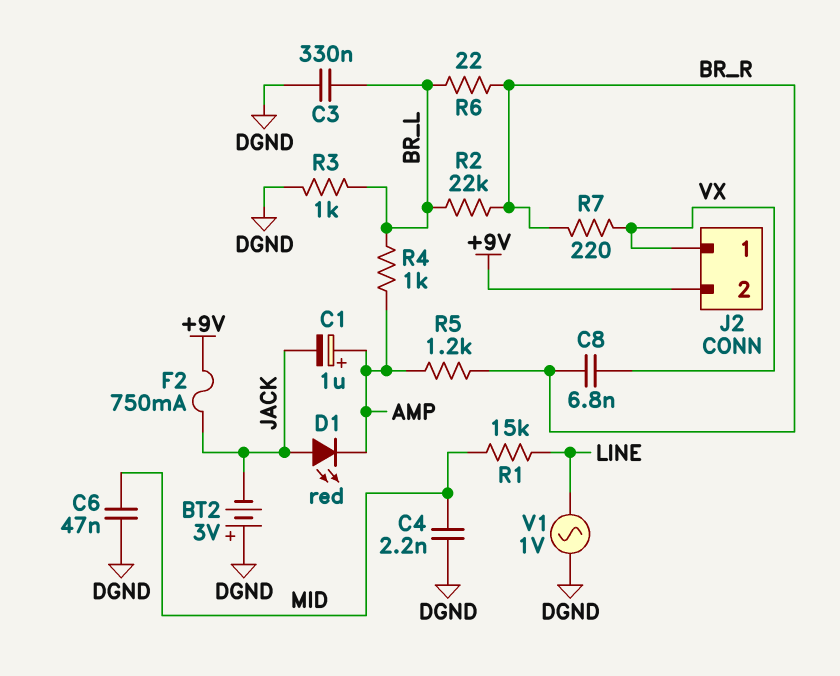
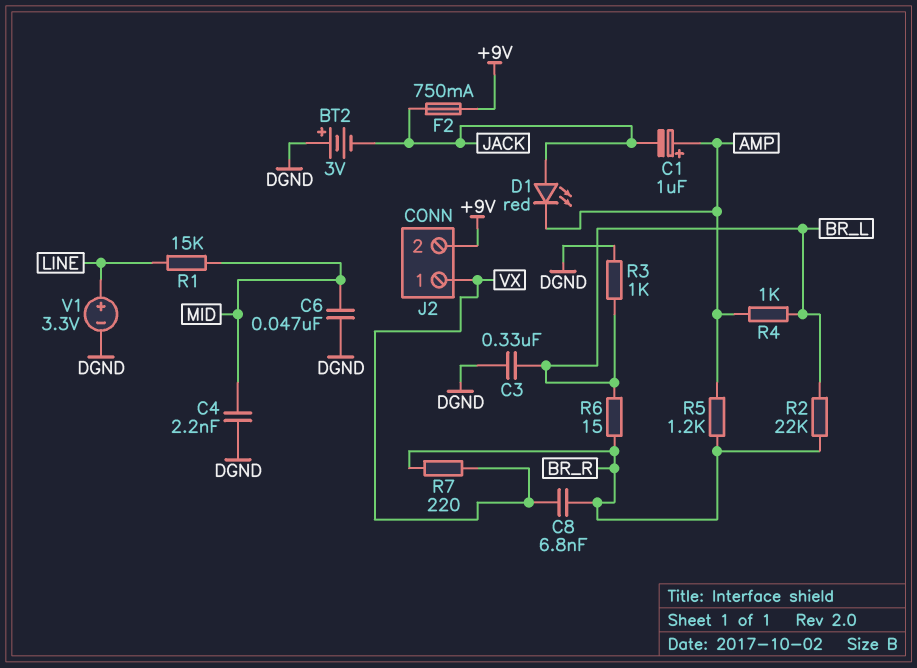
R6: 22 (BR_L, BR_R) -> 15 (BR_L, BR_R)
V1: AC 1V (DGND, LINE) -> 3.3V (plus LINE, minus DGND)

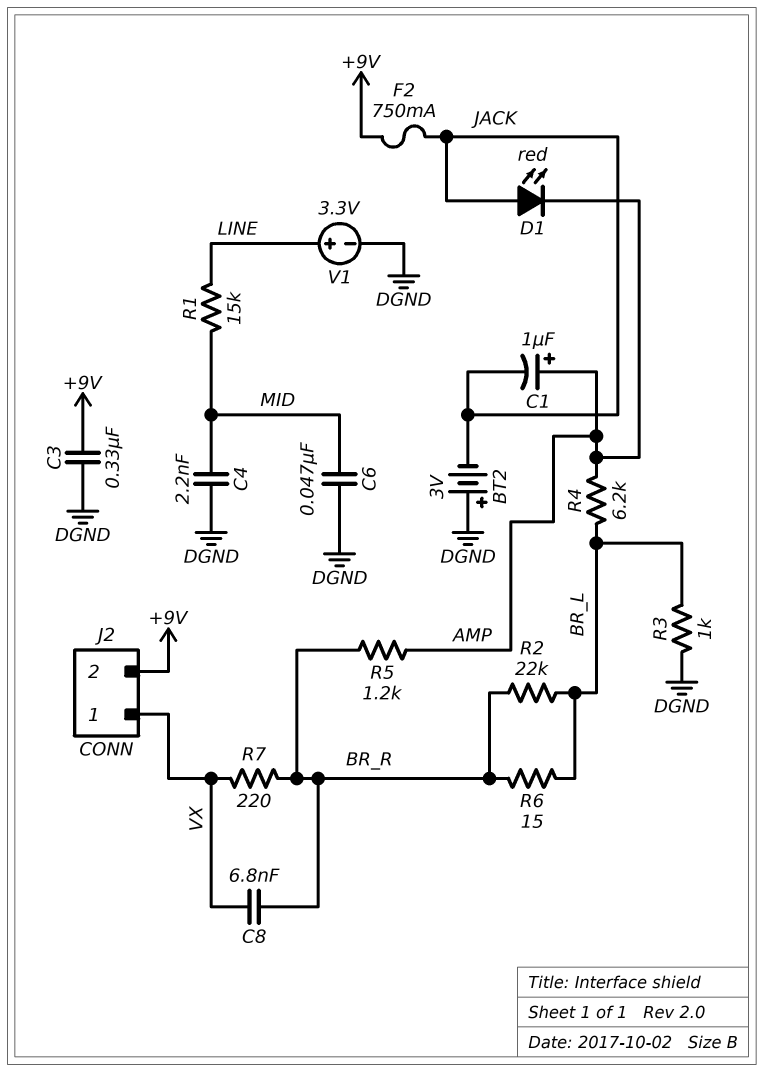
C3: 330nF (BR_L, DGND) -> 330nF (+9V, DGND)
R4: 1k (AMP, BR_L) -> 6.2k (AMP, BR_L)

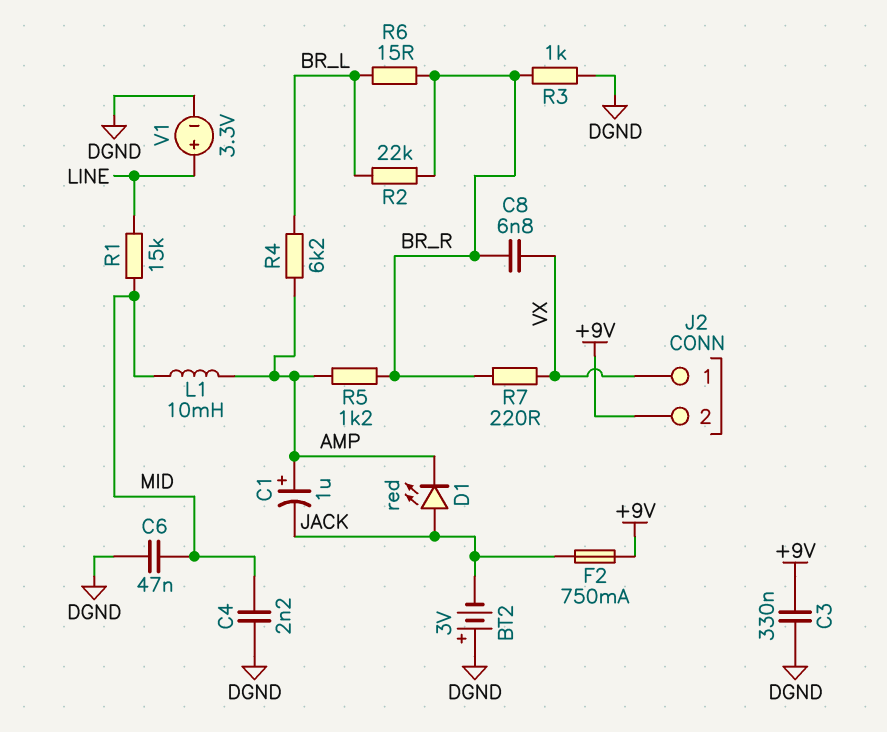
L1: none -> 10mH (AMP, MID)
R3: 1k (BR_L, DGND) -> 1k (BR_R, DGND)

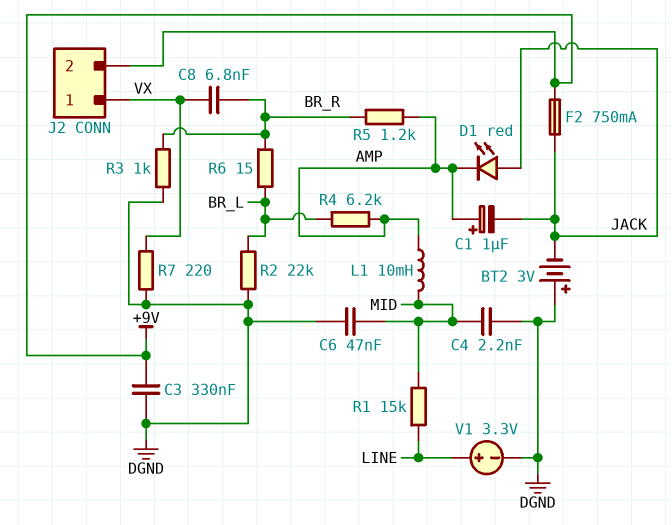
R2: 22k (BR_L, BR_R) -> 22k (BR_L, DGND)
R7: 220 (BR_R, VX) -> 220 (DGND, VX)

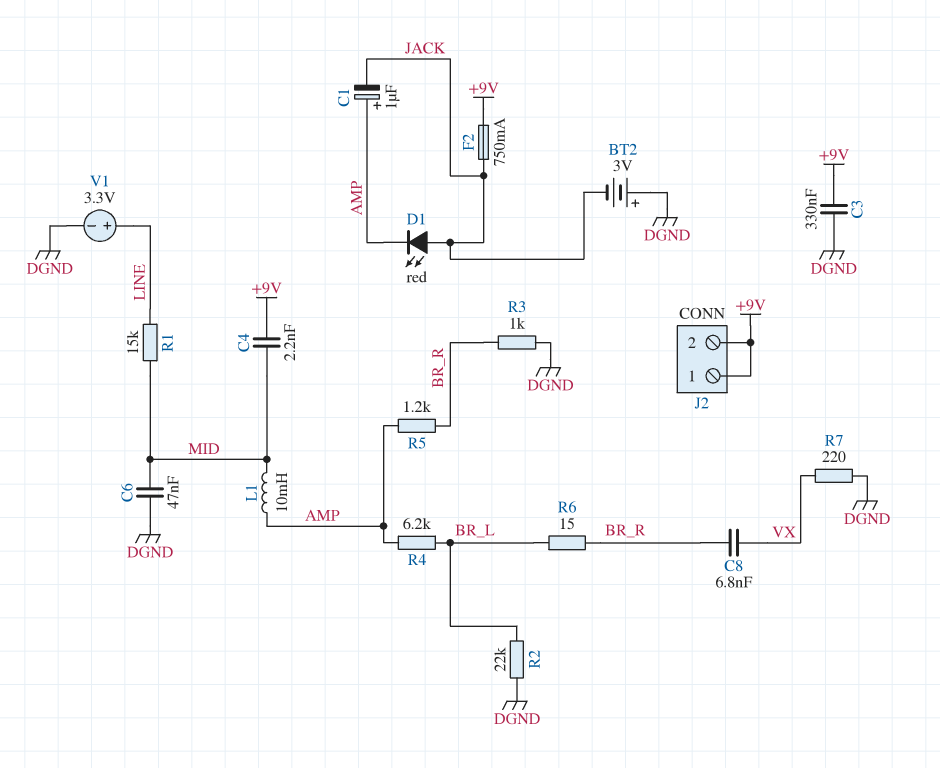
C4: 2.2nF (DGND, MID) -> 2.2nF (+9V, MID)
J2 pin 1: VX -> +9V

